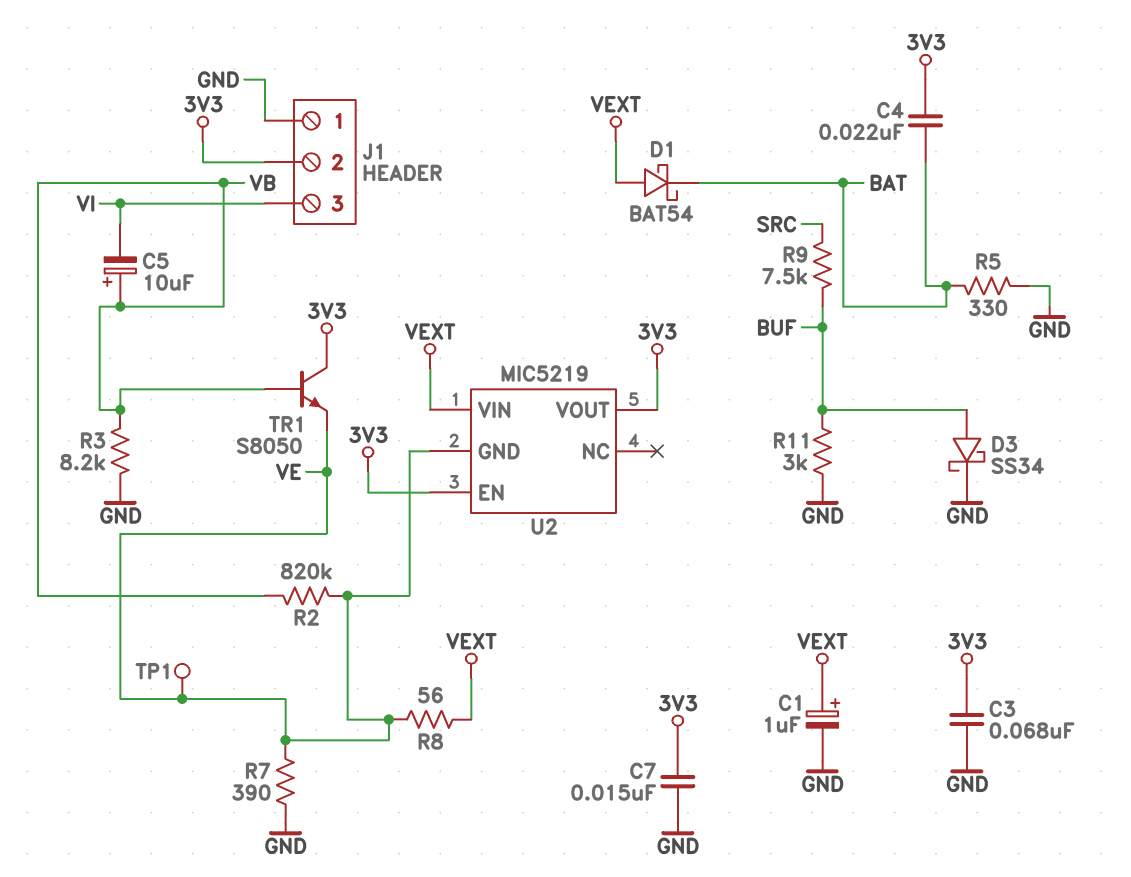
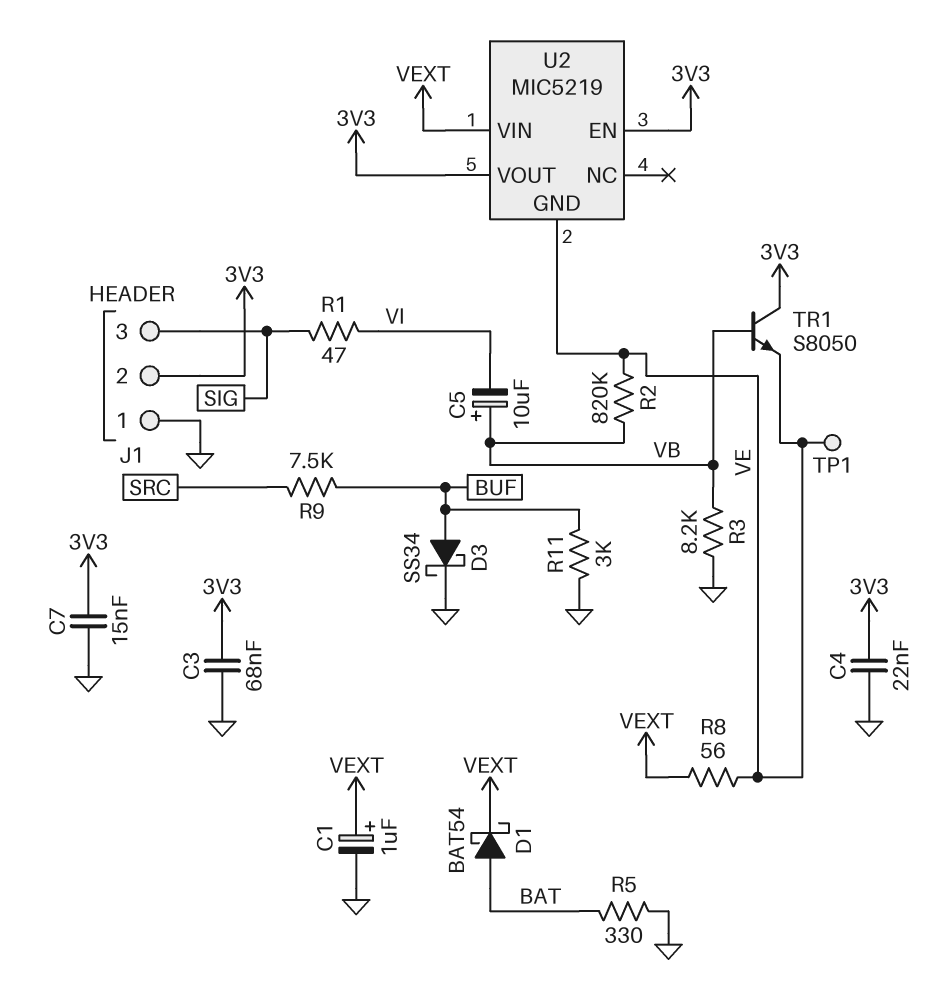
C4: 22nF (3V3, BAT) -> 22nF (3V3, GND)
D1: schottky BAT54 (A VEXT, K BAT) -> schottky BAT54 (A BAT, K VEXT)
J1 pin 3: VI -> SIG
R1: none -> 47 (SIG, VI)
R7: 390 (GND, VE) -> none

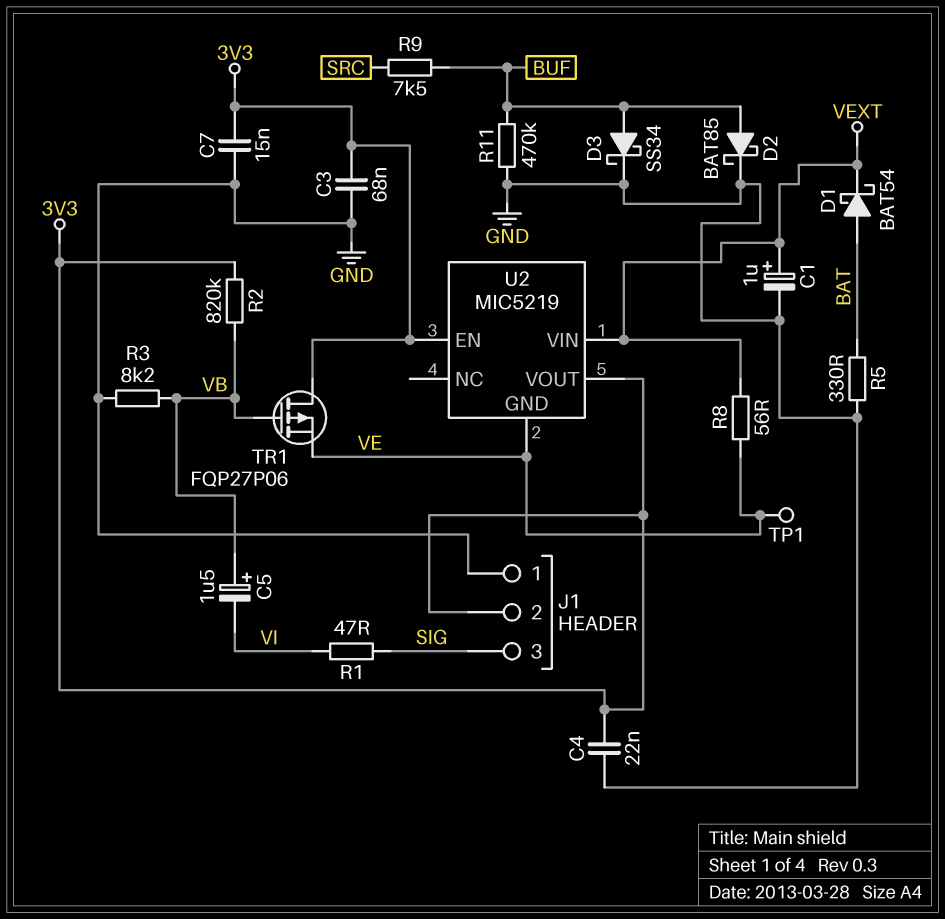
C5: 10uF (plus VB, minus VI) -> 1.5uF (plus VB, minus VI)
D2: none -> schottky BAT85 (A BUF, K GND)
R2: 820k (VB, VE) -> 820k (3V3, VB)
R11: 3k (BUF, GND) -> 470k (BUF, GND)
TR1: NPN S8050 (B VB, C 3V3, E VE) -> PMOS FQP27P06 (G VB, D 3V3, S VE)

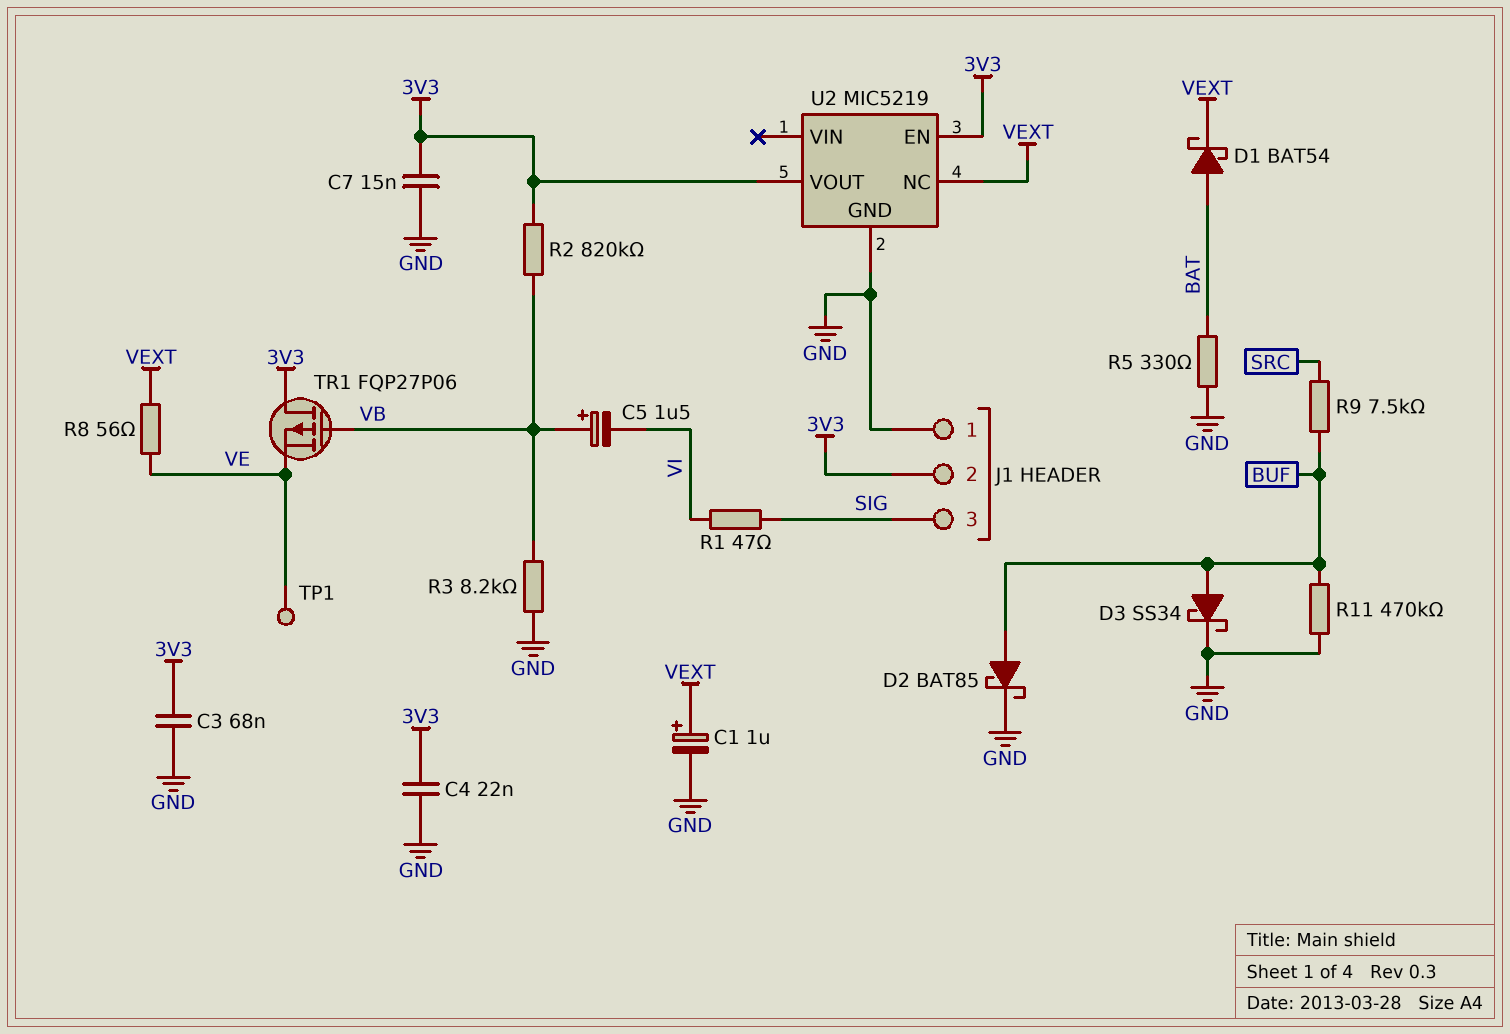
U2 pin GND: VE -> GND
U2 pin NC: none -> VEXT
U2 pin VIN: VEXT -> none

